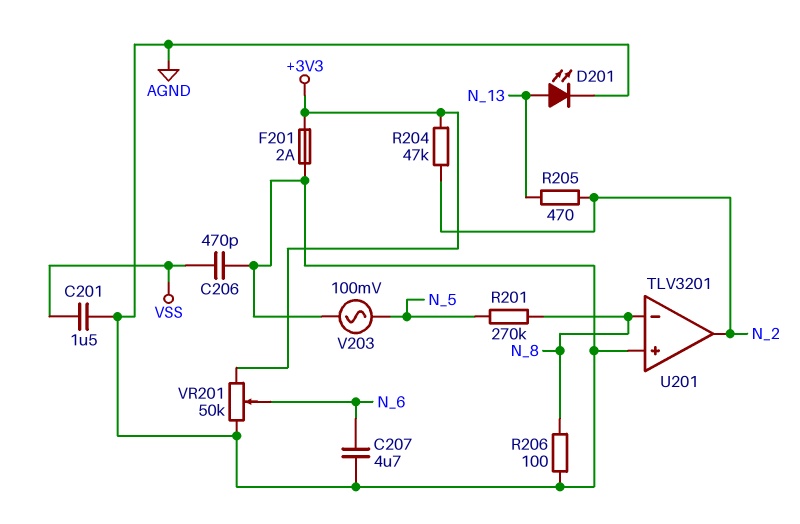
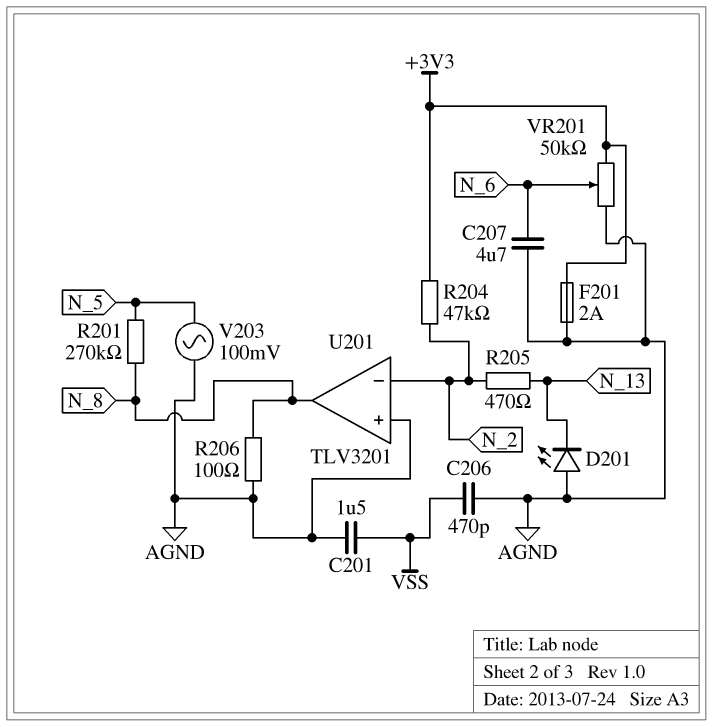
D201: LED (A N_13, K AGND) -> LED (A AGND, K N_13)
U201 pin in-: N_8 -> N_2
U201 pin out: N_2 -> N_8

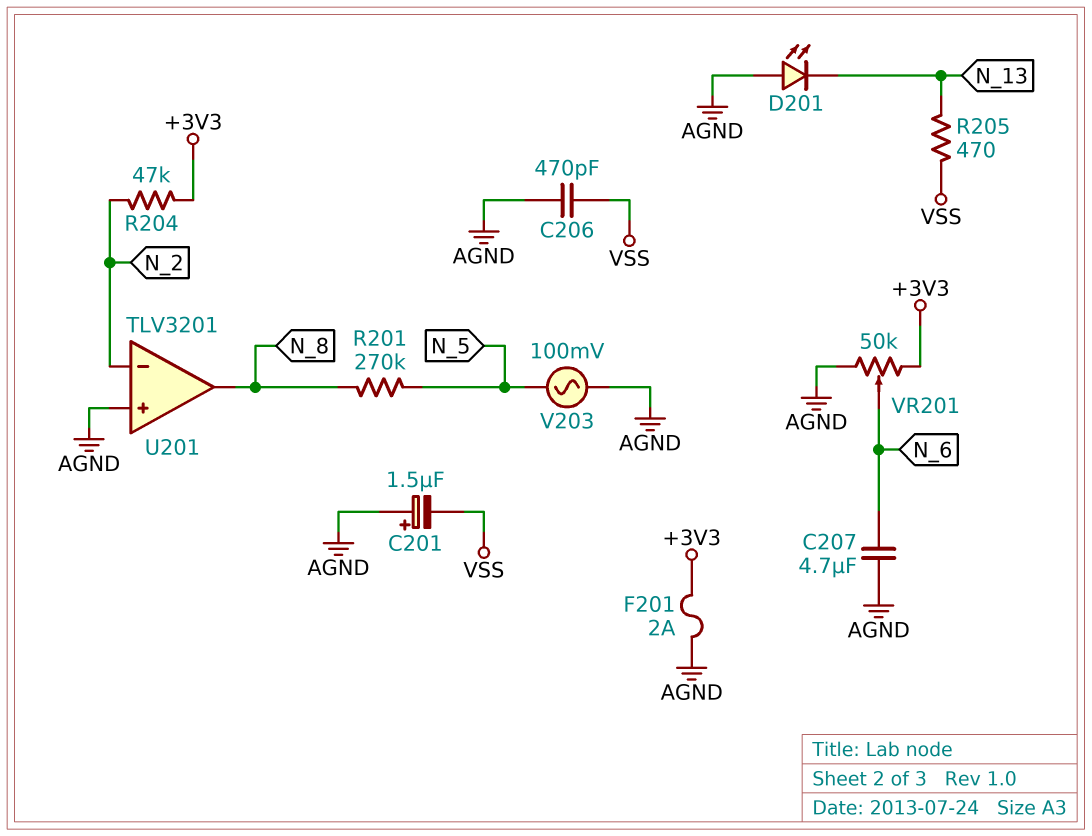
C201: 1.5uF (AGND, VSS) -> 1.5uF (plus AGND, minus VSS)
R205: 470 (N_2, N_13) -> 470 (N_13, VSS)
R206: 100 (AGND, N_8) -> none

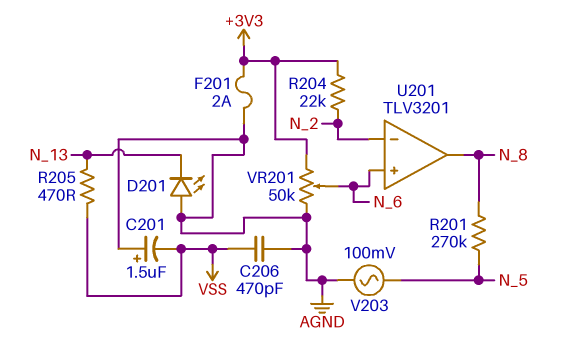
C207: 4.7uF (AGND, N_6) -> none
R204: 47k (+3V3, N_2) -> 22k (+3V3, N_2)
U201 pin in+: AGND -> N_6

